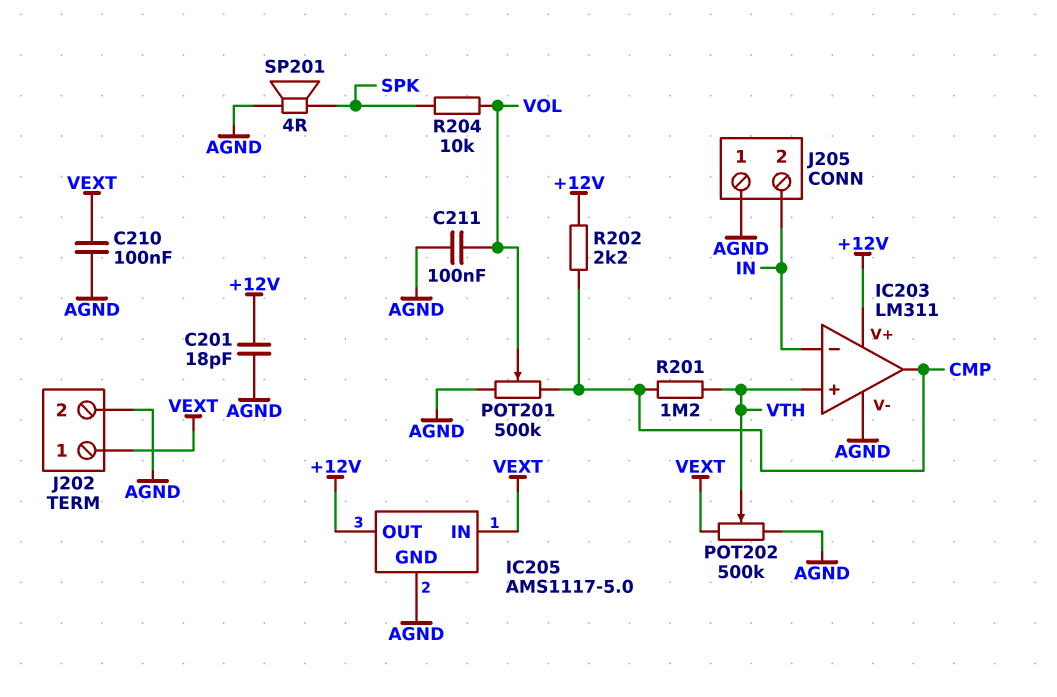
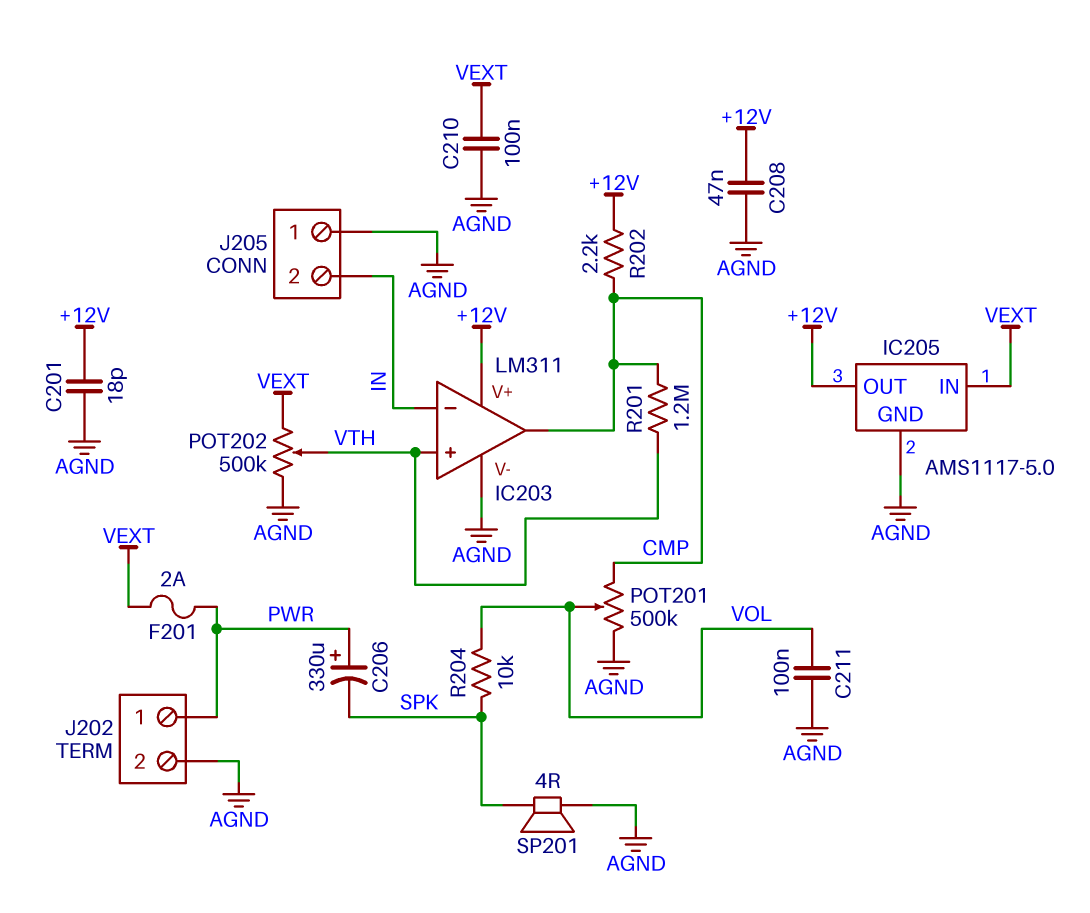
C206: none -> 330uF (plus PWR, minus SPK)
C208: none -> 47nF (+12V, AGND)
F201: none -> 2A (PWR, VEXT)
J202 pin 1: VEXT -> PWR

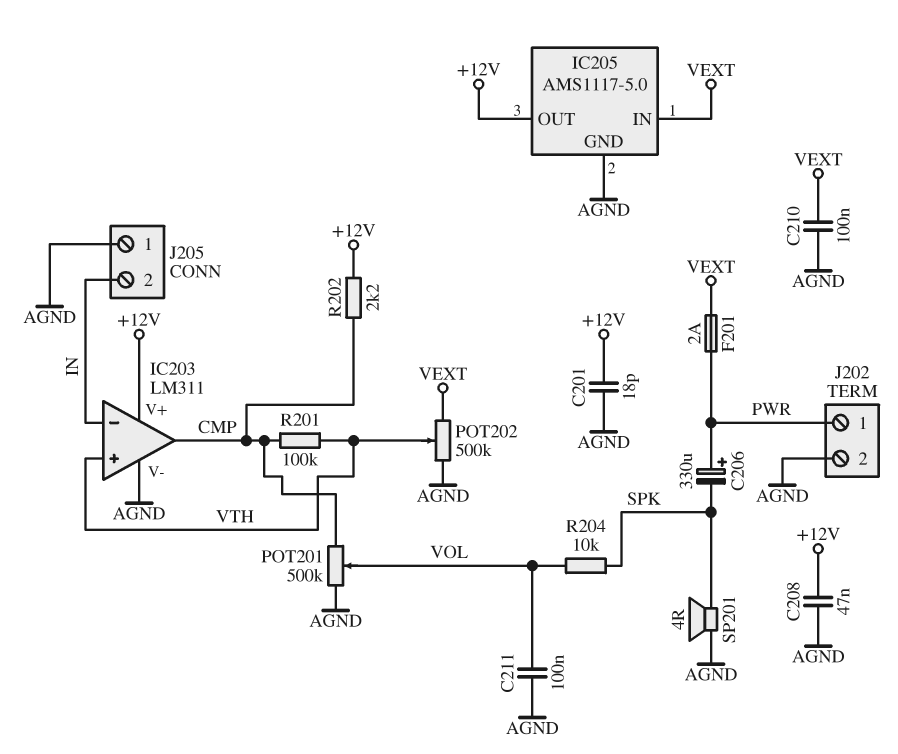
R201: 1.2M (CMP, VTH) -> 100k (CMP, VTH)

